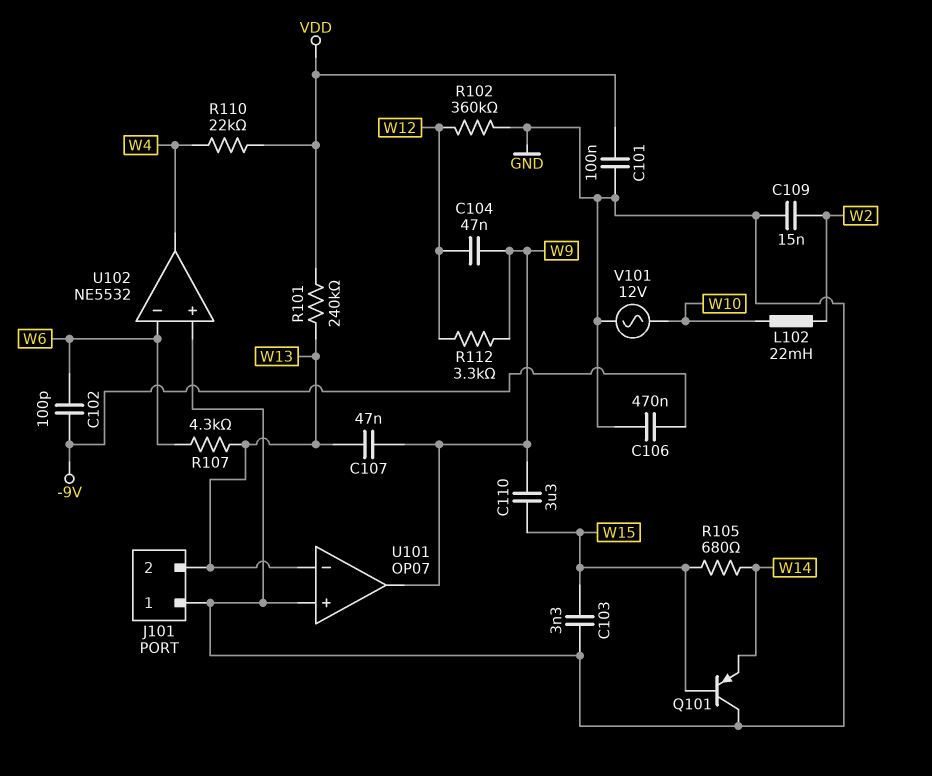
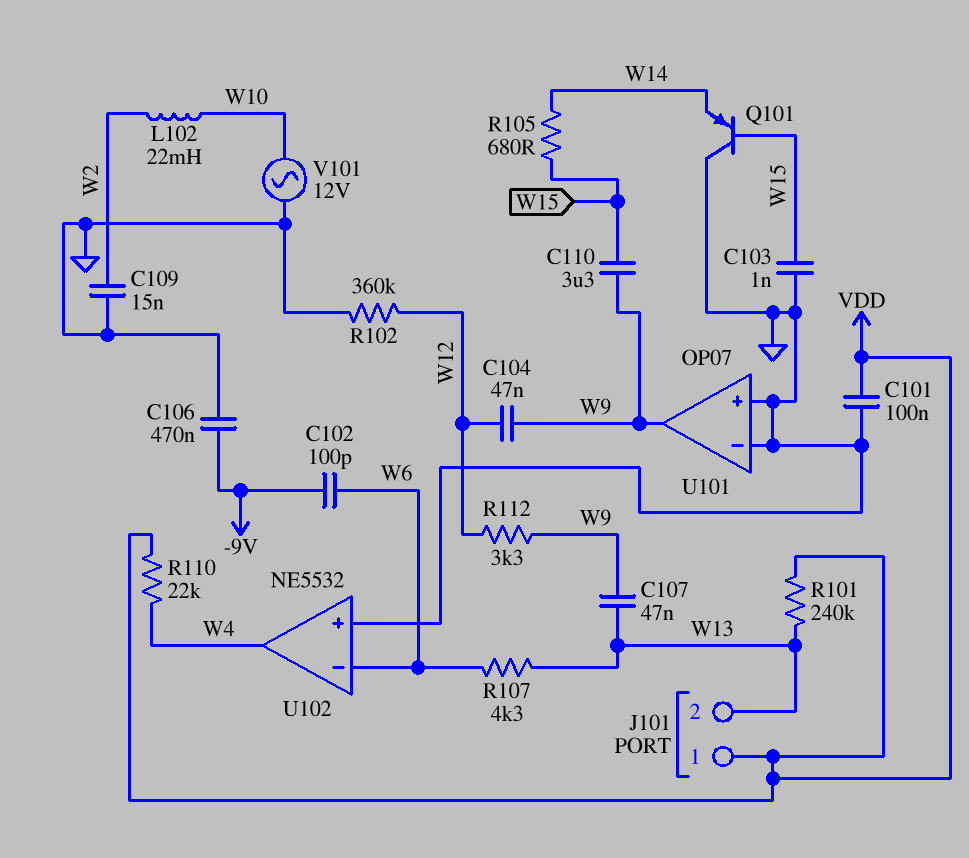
C103: 3.3nF (GND, W15) -> 1nF (GND, W15)
J101 pin 1: GND -> VDD
U101 pin in-: W13 -> GND

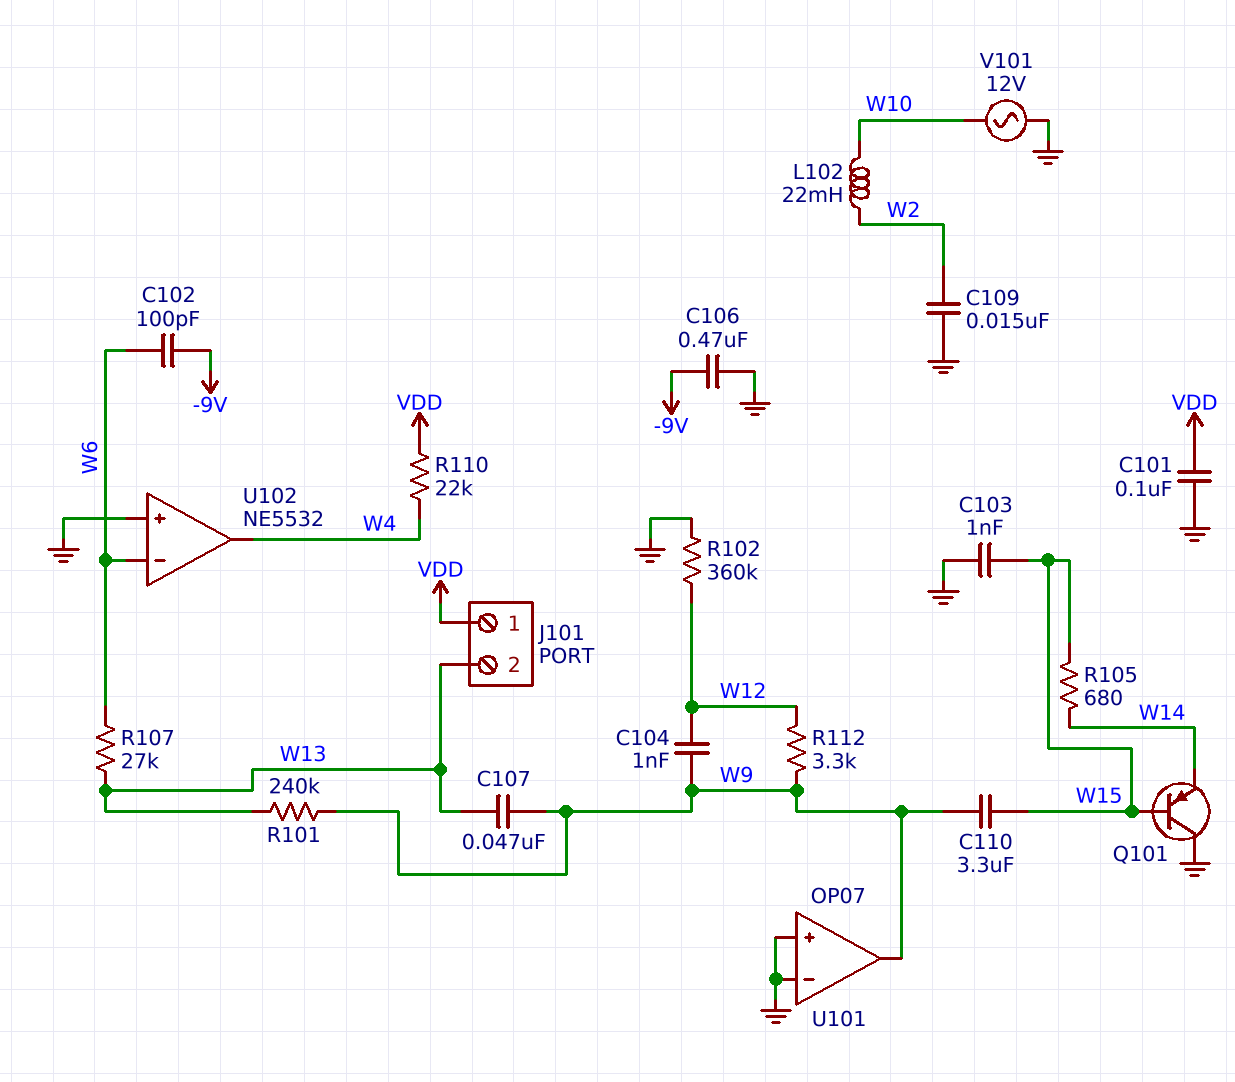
C104: 47nF (W9, W12) -> 1nF (W9, W12)
R101: 240k (VDD, W13) -> 240k (W9, W13)
R107: 4.3k (W6, W13) -> 27k (W6, W13)

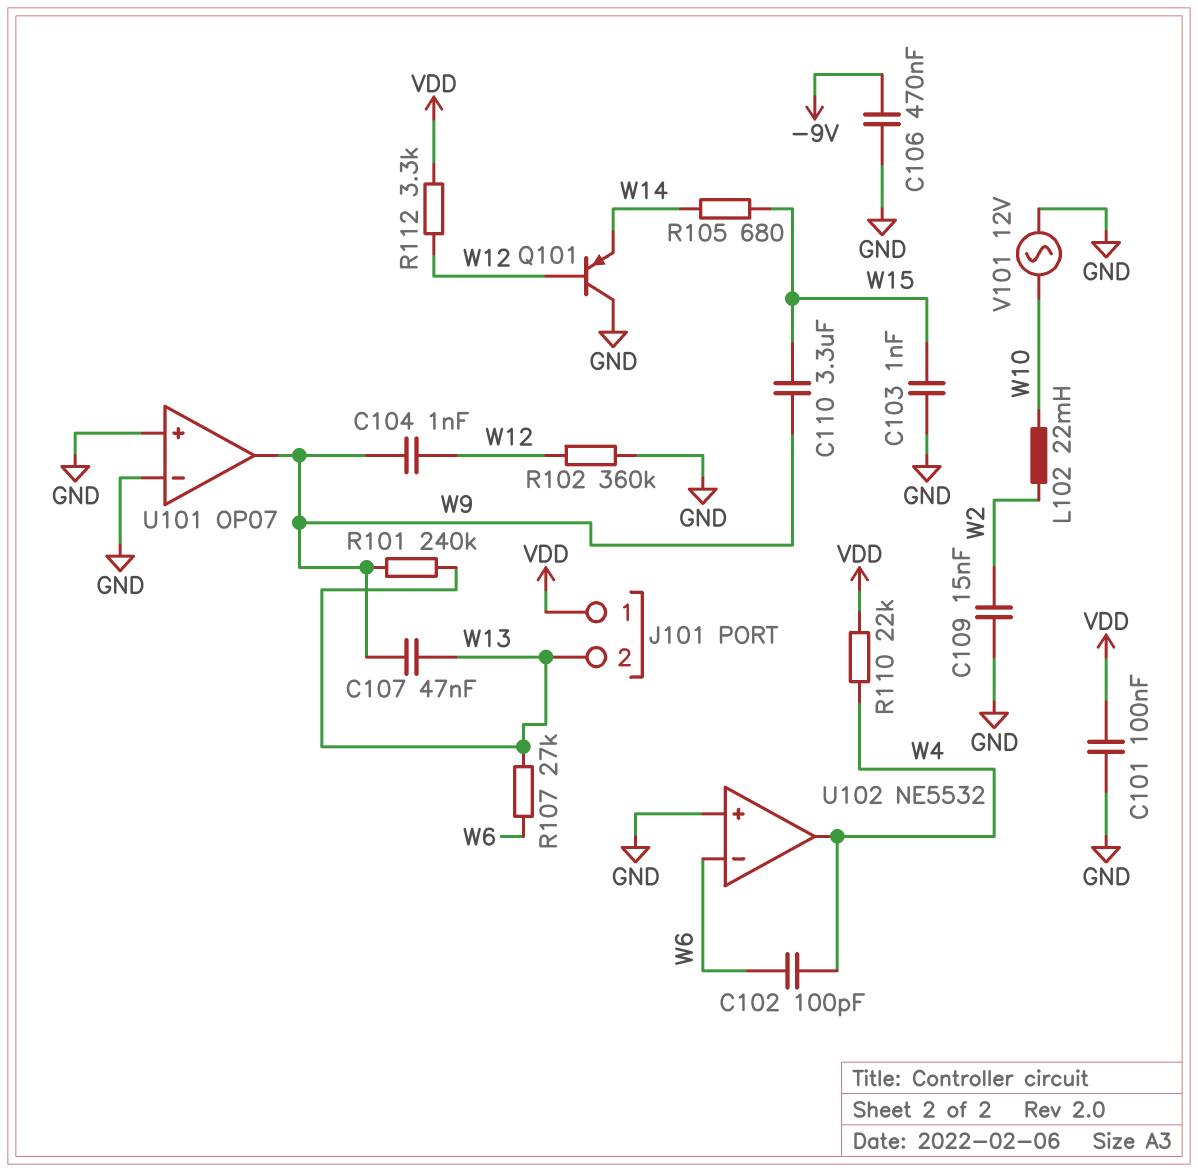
C102: 100pF (-9V, W6) -> 100pF (W4, W6)
Q101: PNP (B W15, C GND, E W14) -> PNP (B W12, C GND, E W14)
R112: 3.3k (W9, W12) -> 3.3k (VDD, W12)

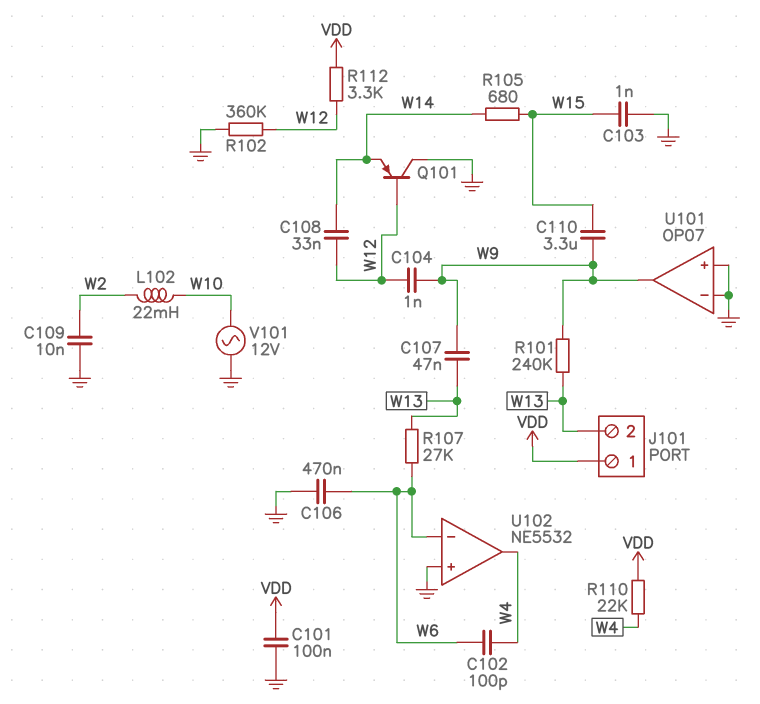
C106: 470nF (-9V, GND) -> 470nF (GND, W6)
C108: none -> 33nF (W12, W14)
C109: 15nF (GND, W2) -> 10nF (GND, W2)

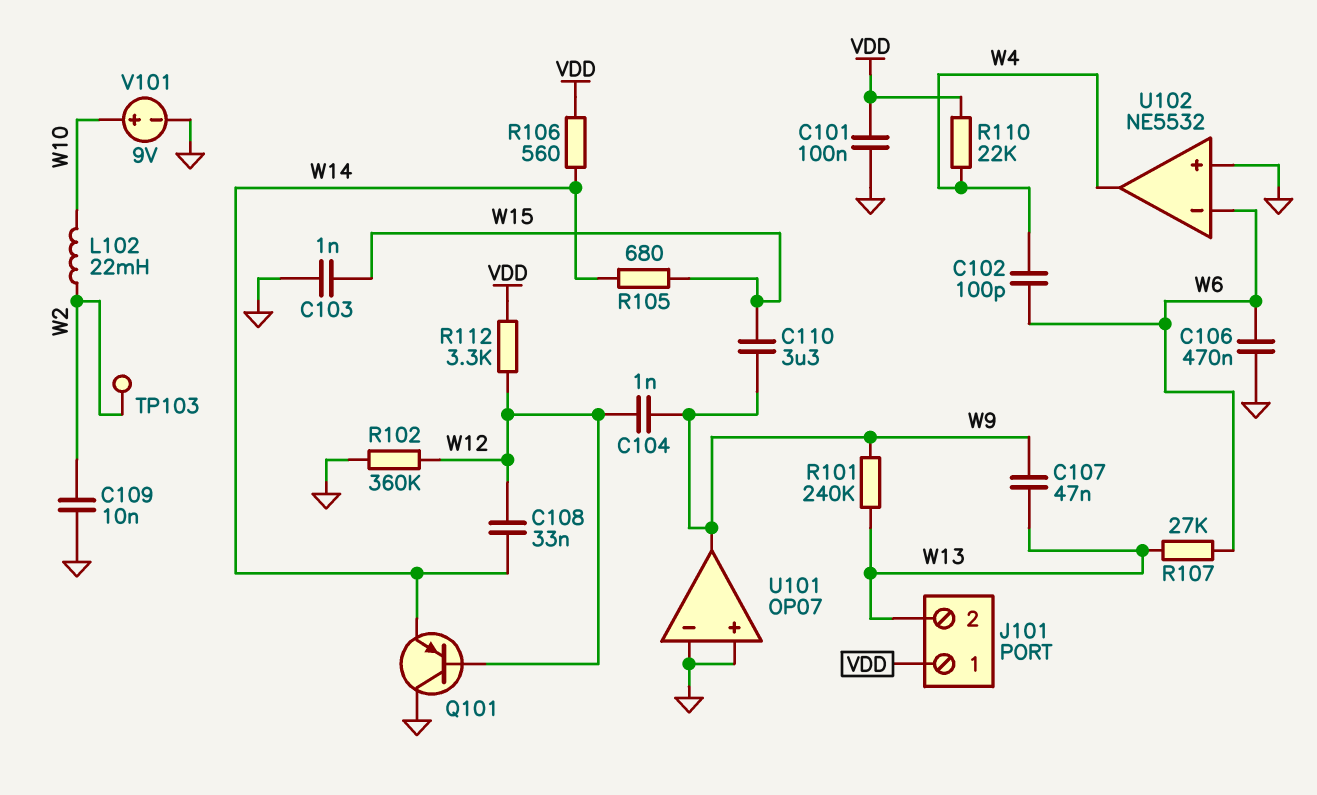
R106: none -> 560 (VDD, W14)
TP103: none -> test point (W2)
V101: AC 12V (GND, W10) -> 9V (plus W10, minus GND)

